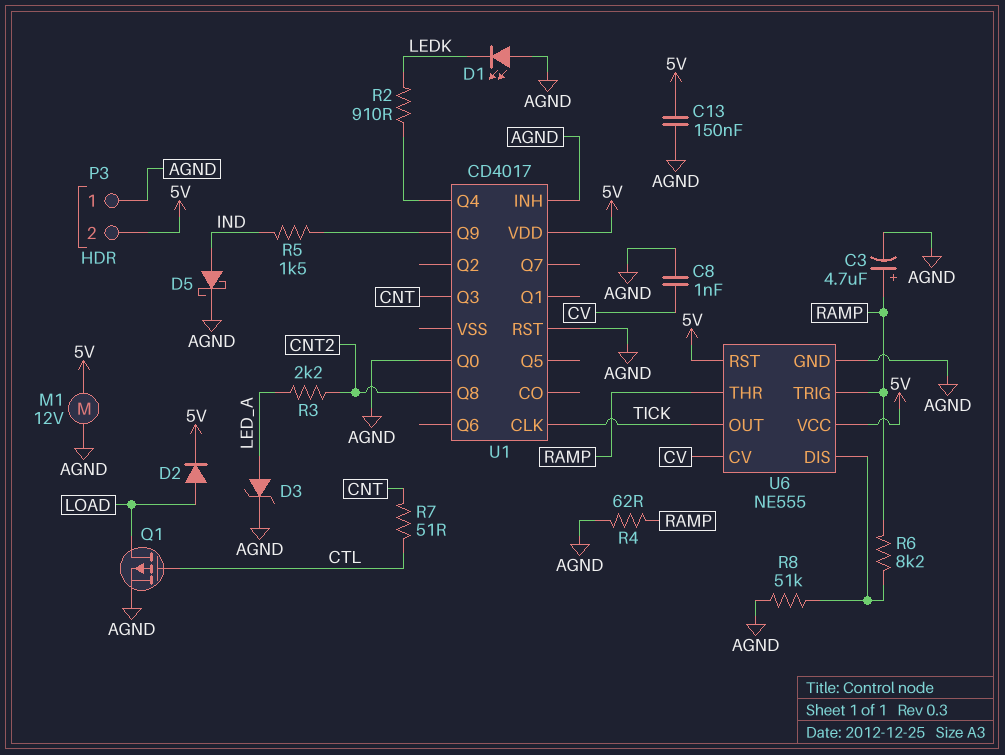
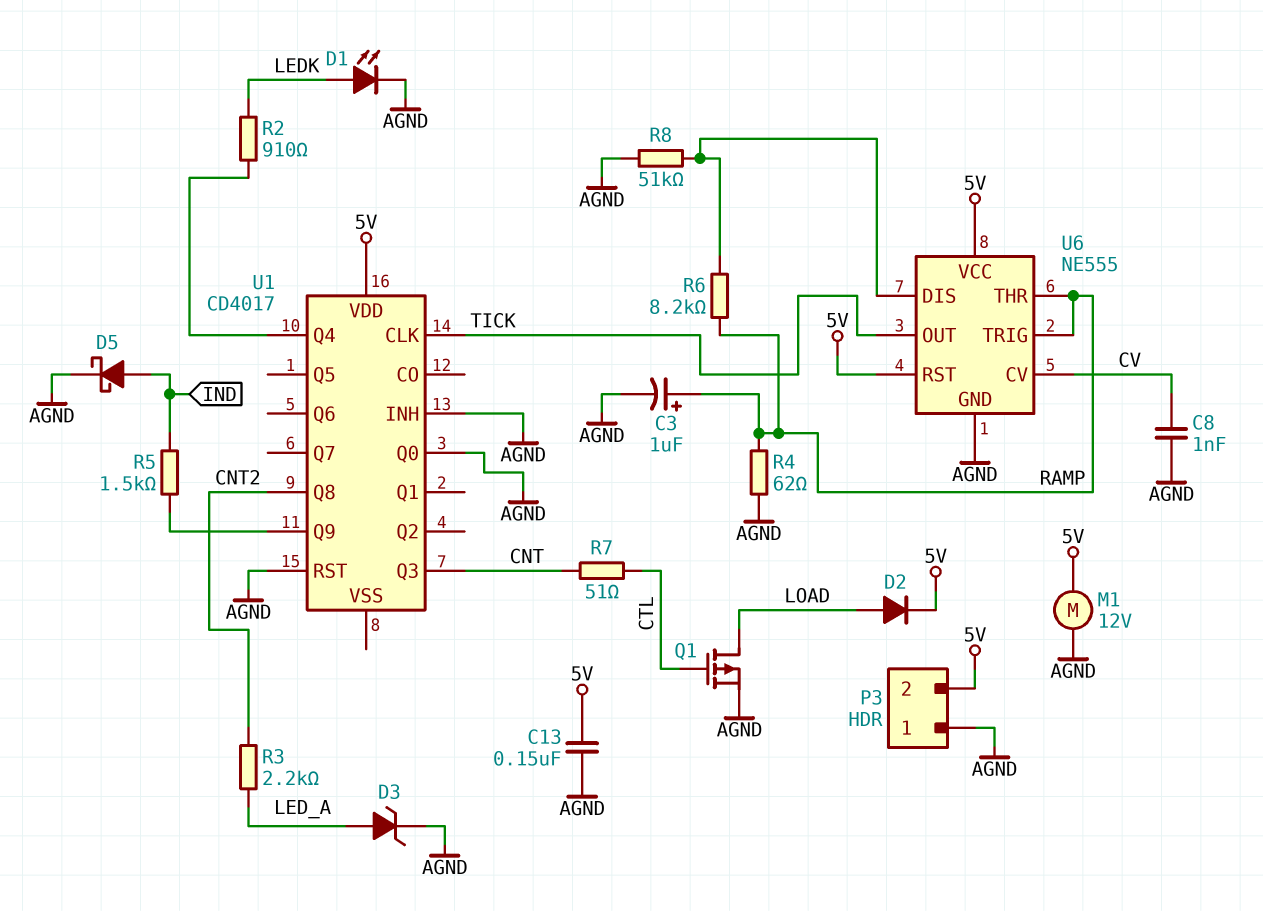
C3: 4.7uF (plus RAMP, minus AGND) -> 1uF (plus RAMP, minus AGND)
D1: LED (A AGND, K LEDK) -> LED (A LEDK, K AGND)

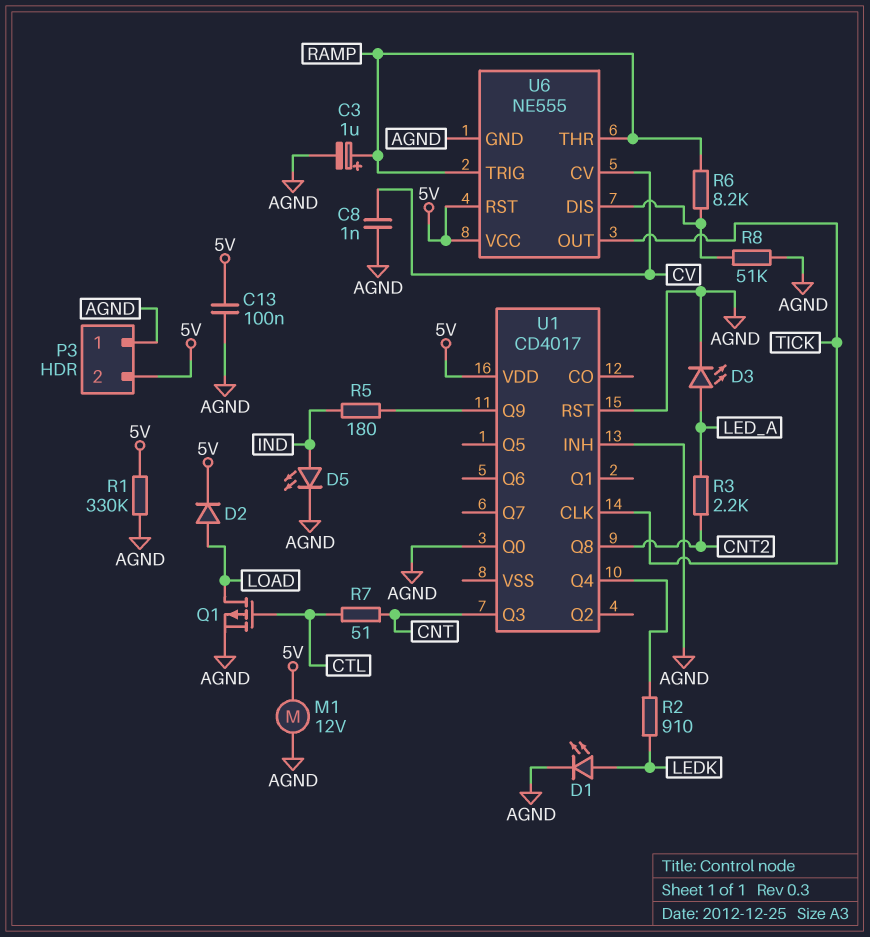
C13: 150nF (5V, AGND) -> 100nF (5V, AGND)
D3: zener (A LED_A, K AGND) -> LED (A LED_A, K AGND)
D5: schottky (A IND, K AGND) -> LED (A IND, K AGND)
R1: none -> 330k (5V, AGND)
R4: 62 (AGND, RAMP) -> none
R5: 1.5k (IND, U1/Q9) -> 180 (IND, U1/Q9)

